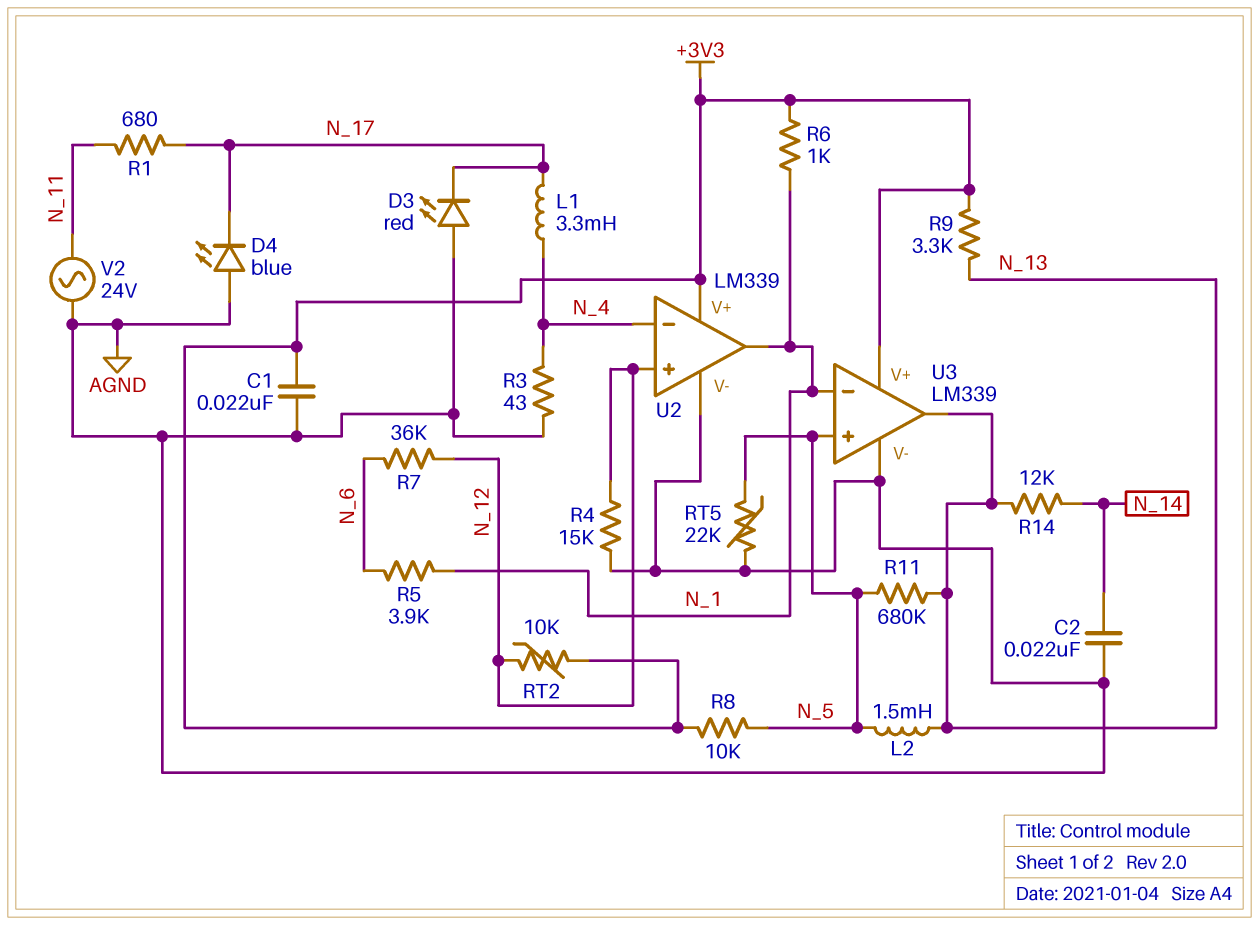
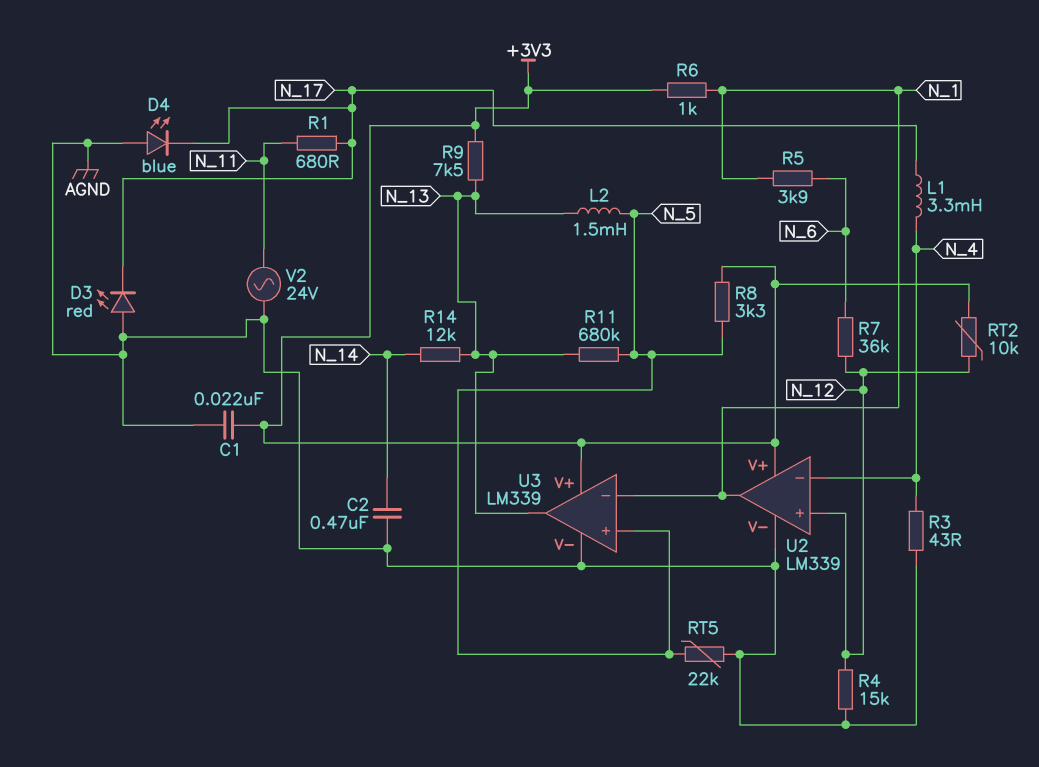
C2: 22nF (AGND, N_14) -> 470nF (AGND, N_14)
R8: 10k (+3V3, N_5) -> 3.3k (+3V3, N_5)
R9: 3.3k (+3V3, N_13) -> 7.5k (+3V3, N_13)

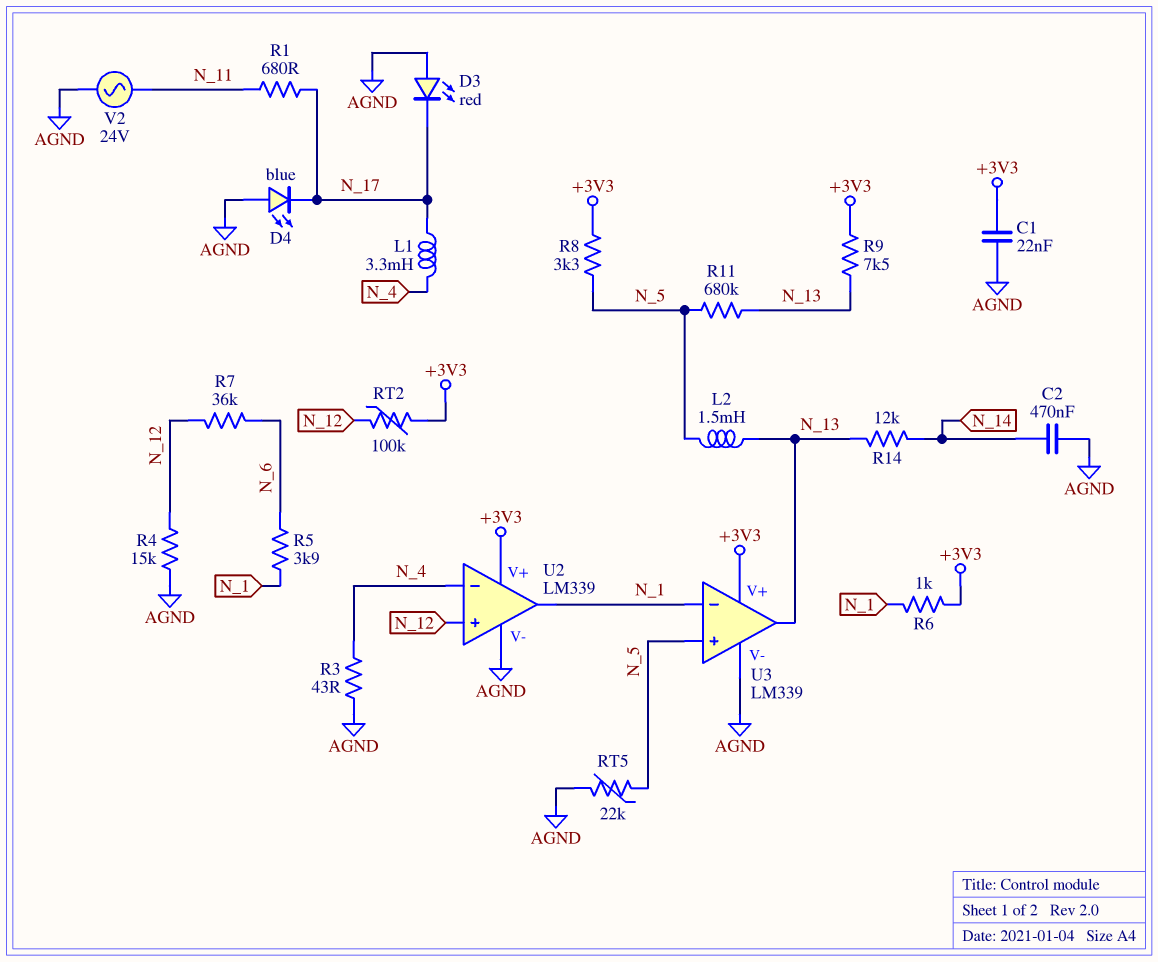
RT2: 10k (+3V3, N_12) -> 100k (+3V3, N_12)

